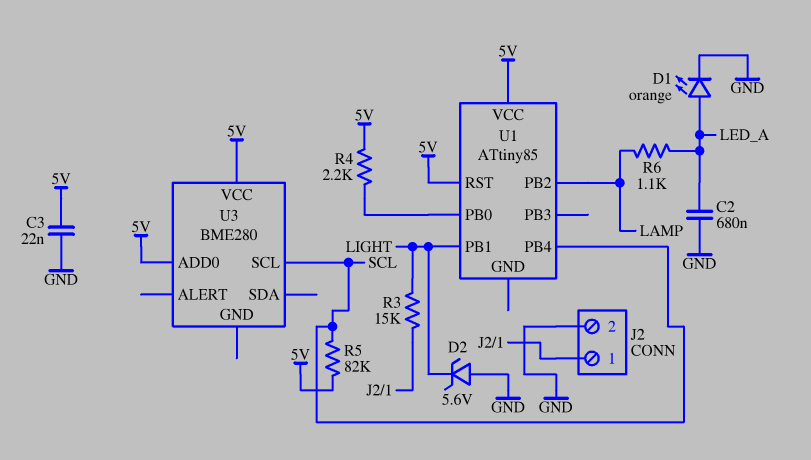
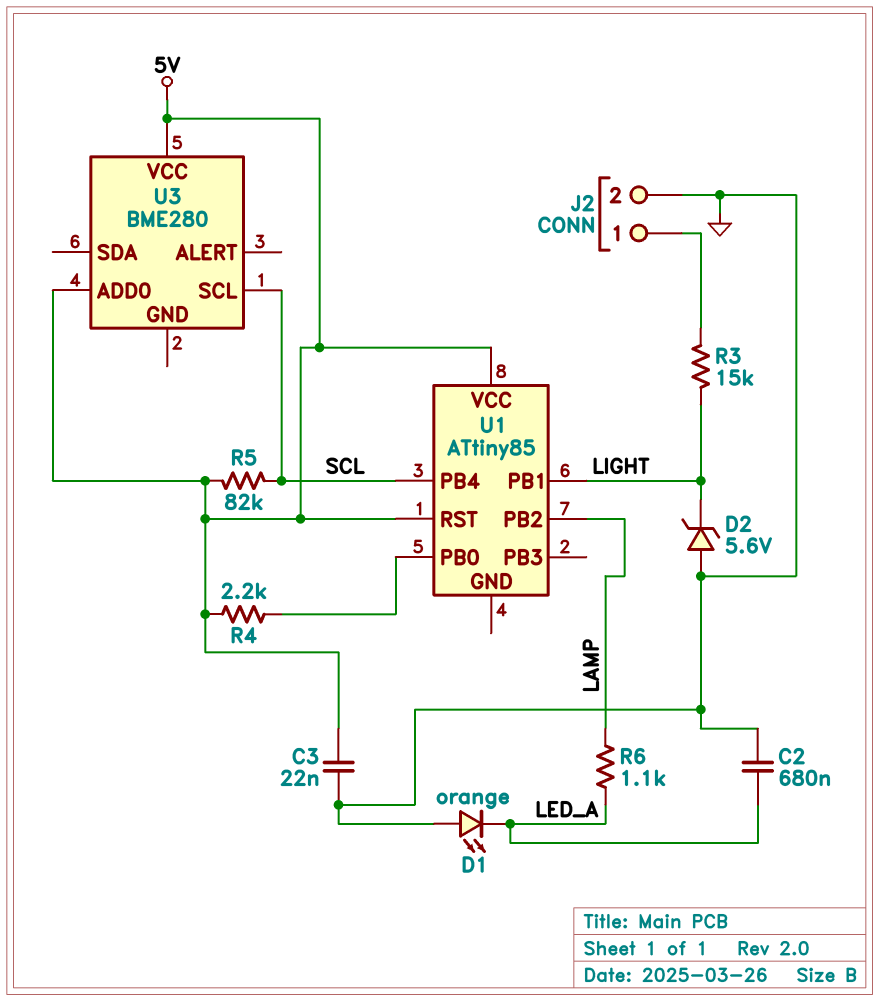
D1: LED orange (A LED_A, K GND) -> LED orange (A GND, K LED_A)

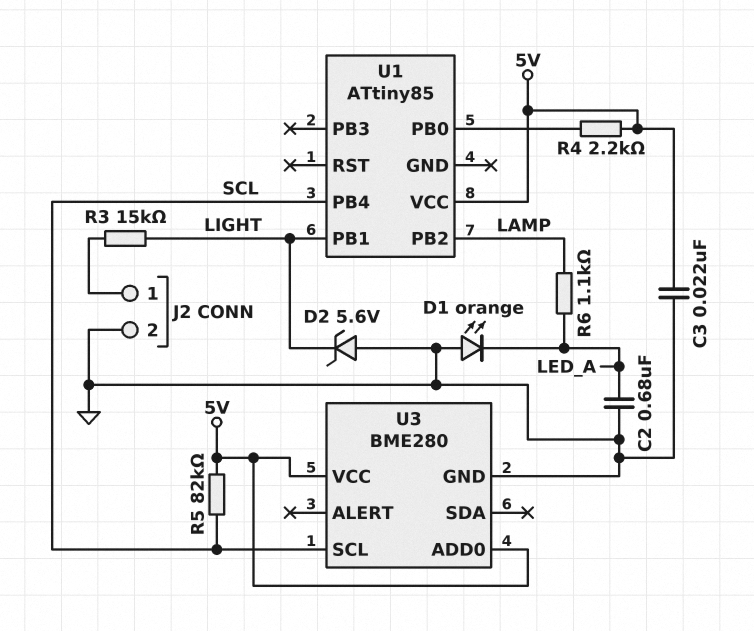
U1 pin RST: 5V -> none
U3 pin GND: none -> GND

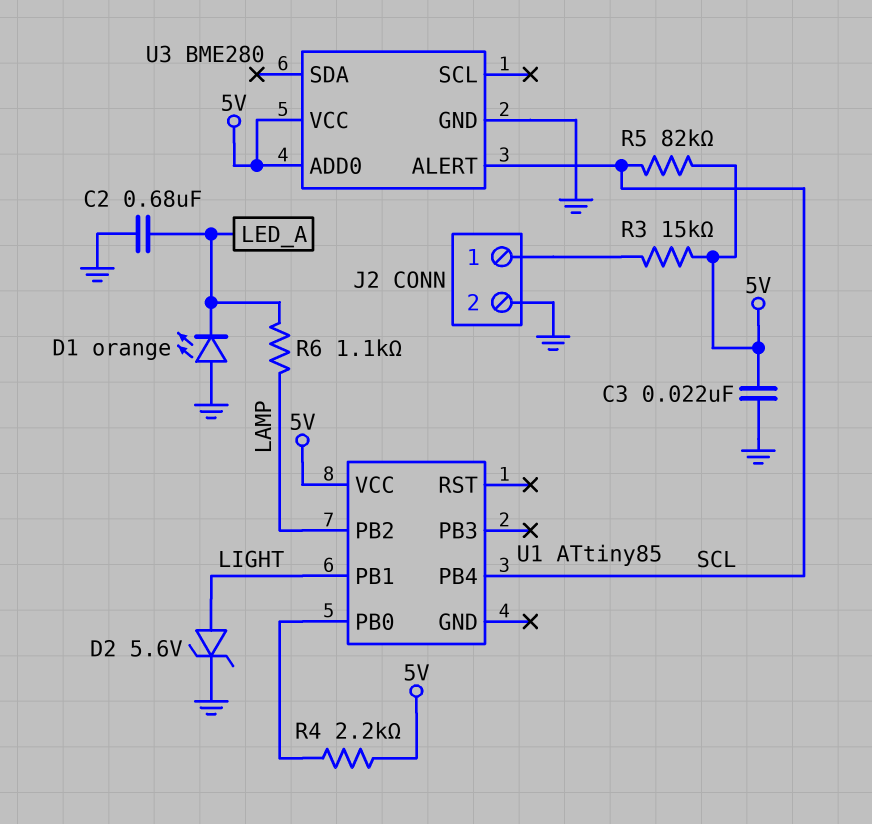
D2: zener 5.6V (A GND, K LIGHT) -> zener 5.6V (A LIGHT, K GND)
R3: 15k (J2/1, LIGHT) -> 15k (5V, J2/1)
U3 pin ALERT: none -> SCL
U3 pin SCL: SCL -> none

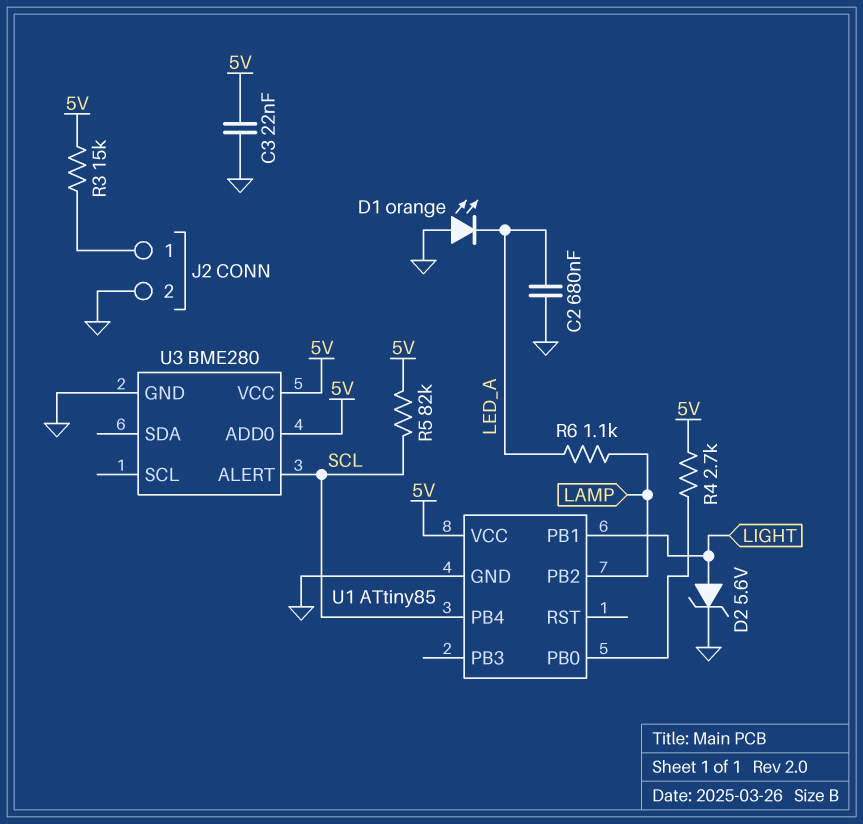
R4: 2.2k (5V, U1/PB0) -> 2.7k (5V, U1/PB0)
U1 pin GND: none -> GND

